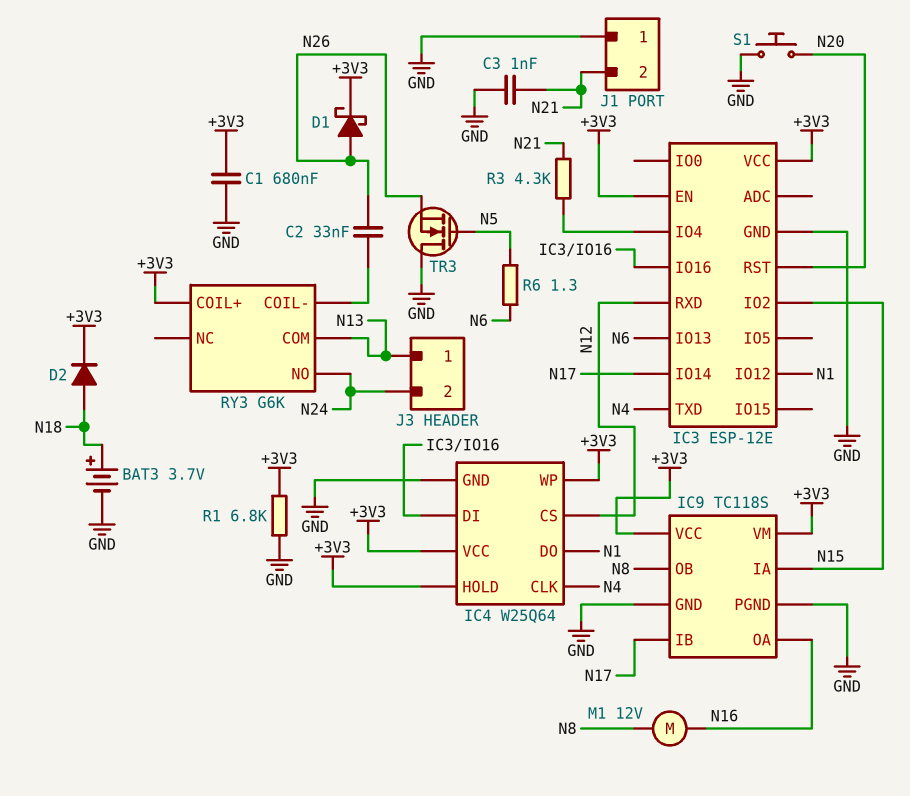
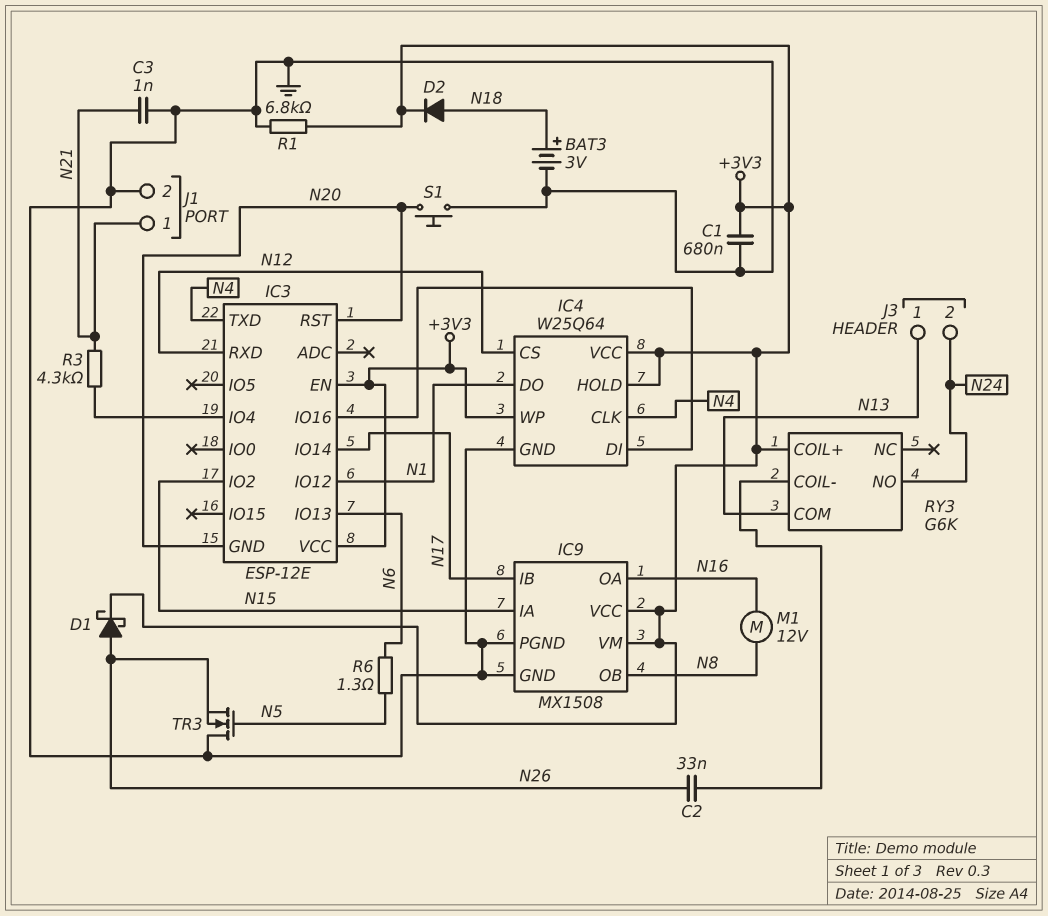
BAT3: 3.7V (plus N18, minus GND) -> 3V (plus N18, minus GND)
IC3 pin GND: GND -> N20
IC9: TC118S -> MX1508
J1 pin 1: GND -> N21
J1 pin 2: N21 -> GND

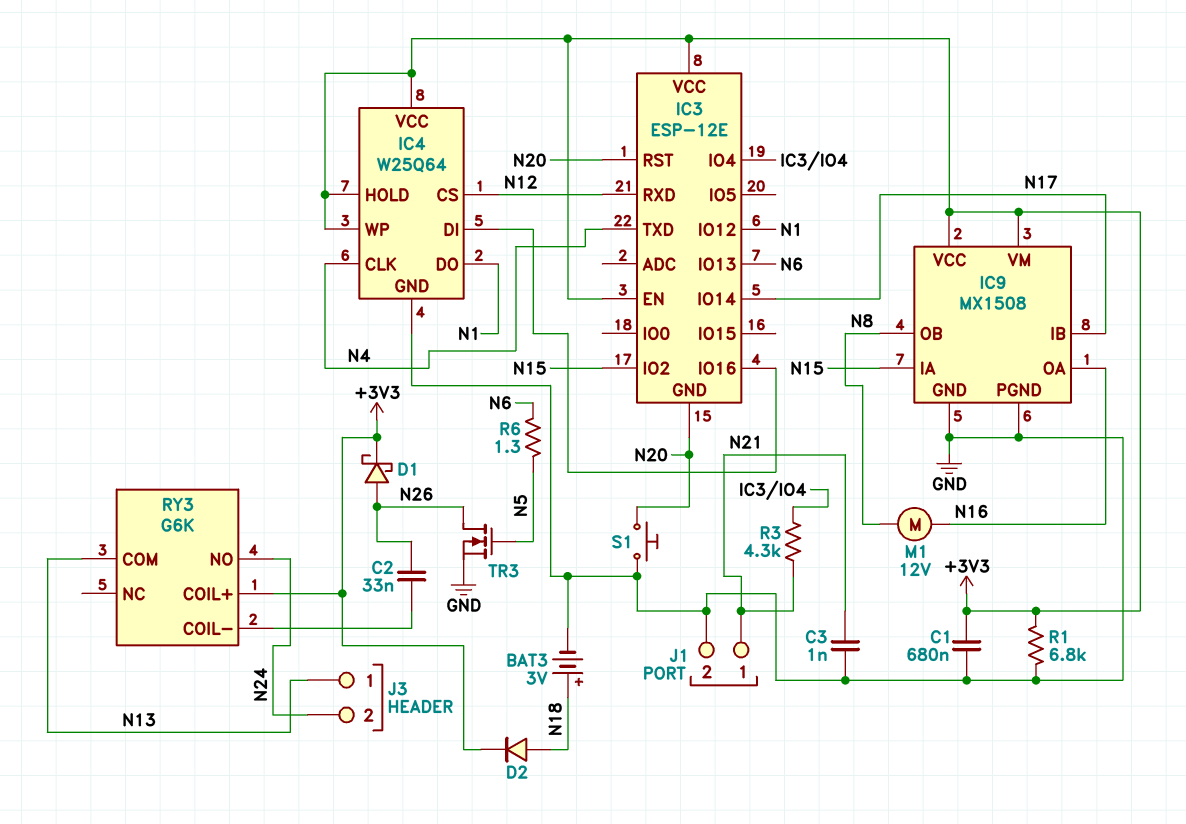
TR3: NMOS (G N5, D GND, S N26) -> NMOS (G N5, D N26, S GND)

